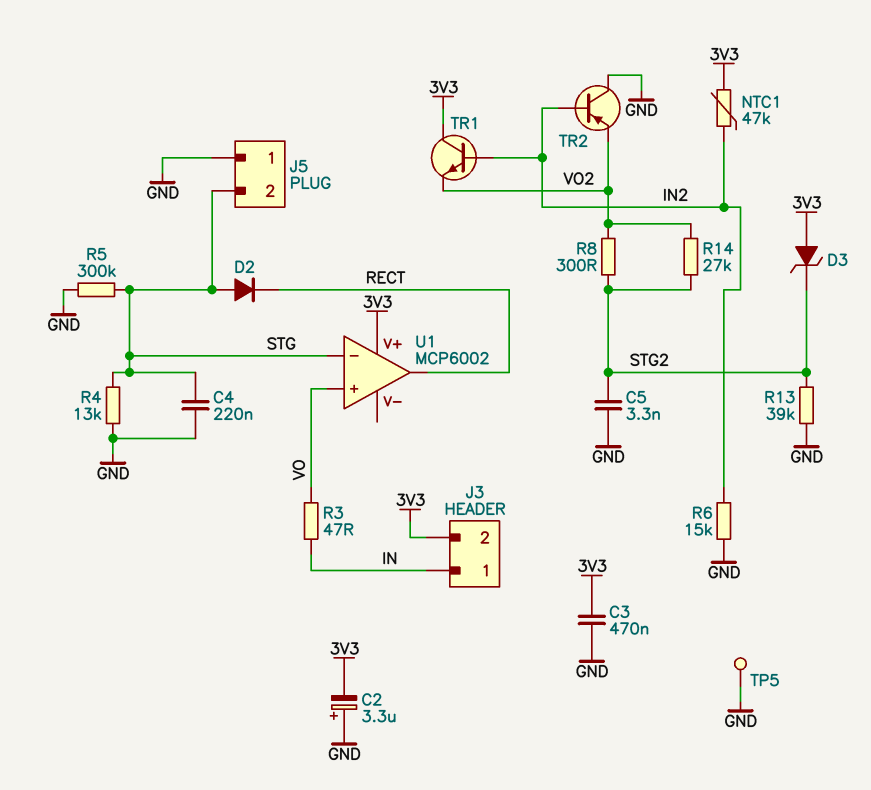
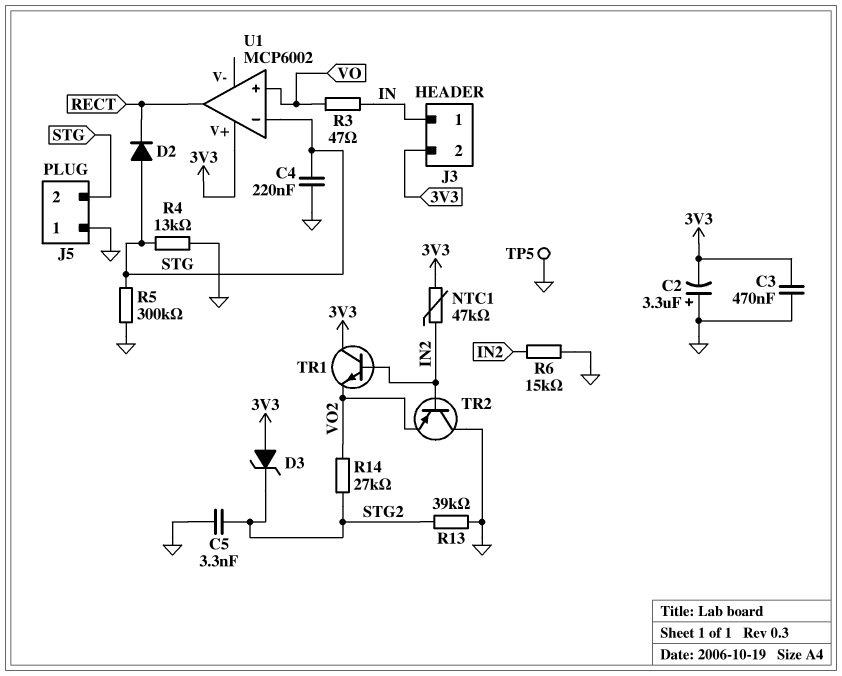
R8: 300 (STG2, VO2) -> none

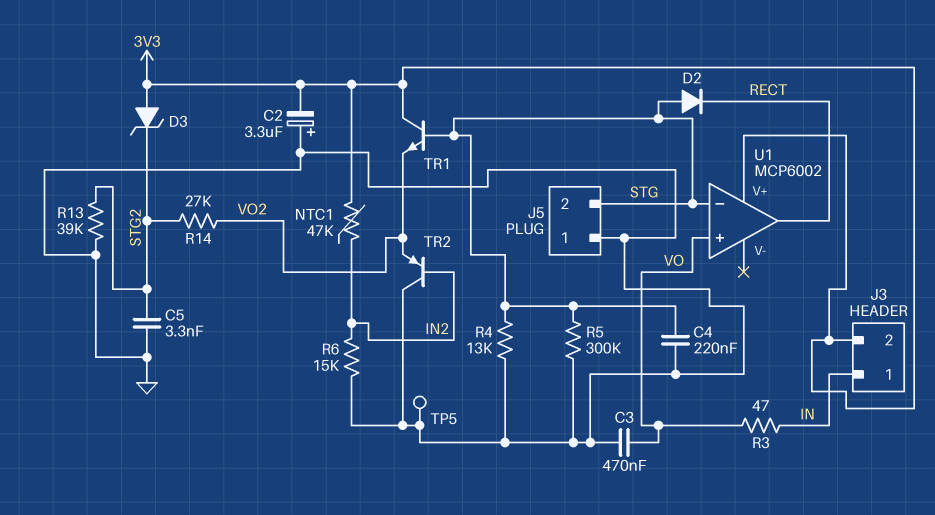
C3: 470nF (3V3, GND) -> 470nF (GND, VO)
TR1: NPN (B IN2, C 3V3, E VO2) -> NPN (B STG, C 3V3, E VO2)

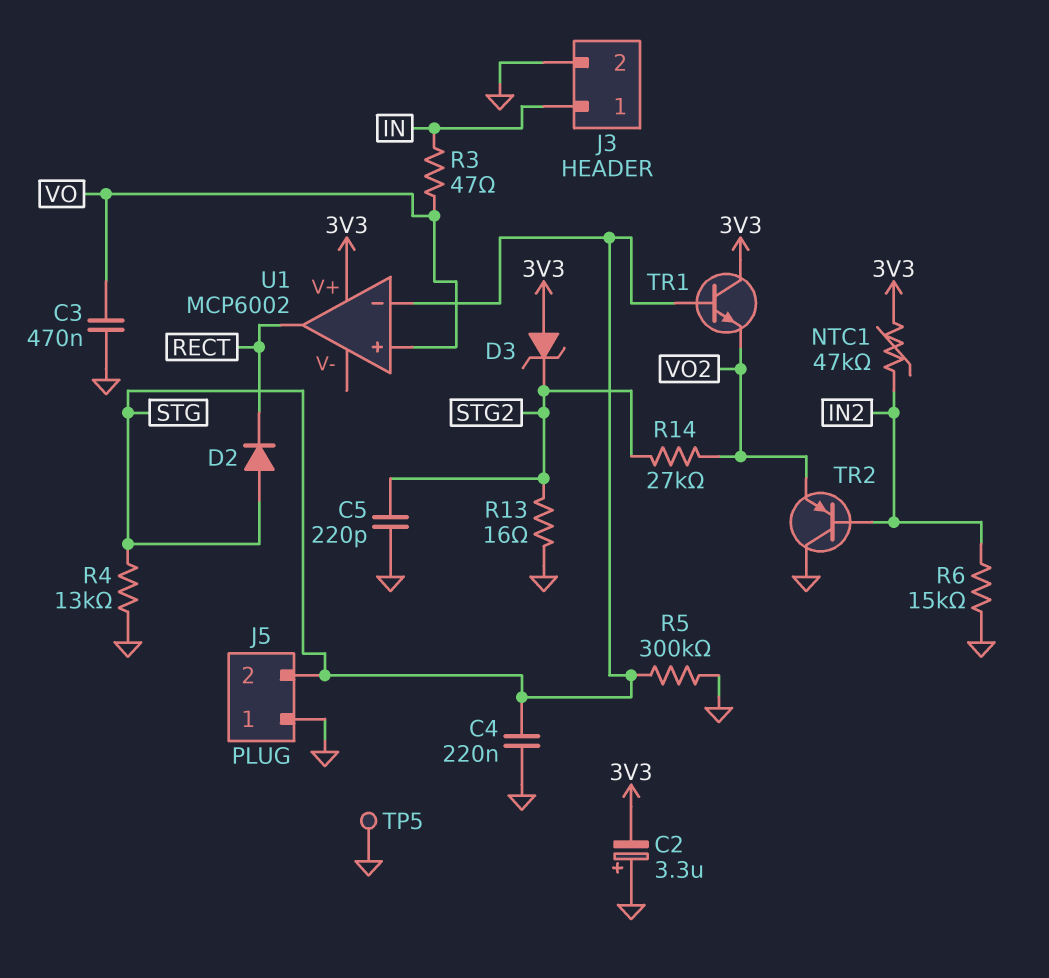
C5: 3.3nF (GND, STG2) -> 220pF (GND, STG2)
J3 pin 2: 3V3 -> GND
R13: 39k (GND, STG2) -> 16 (GND, STG2)

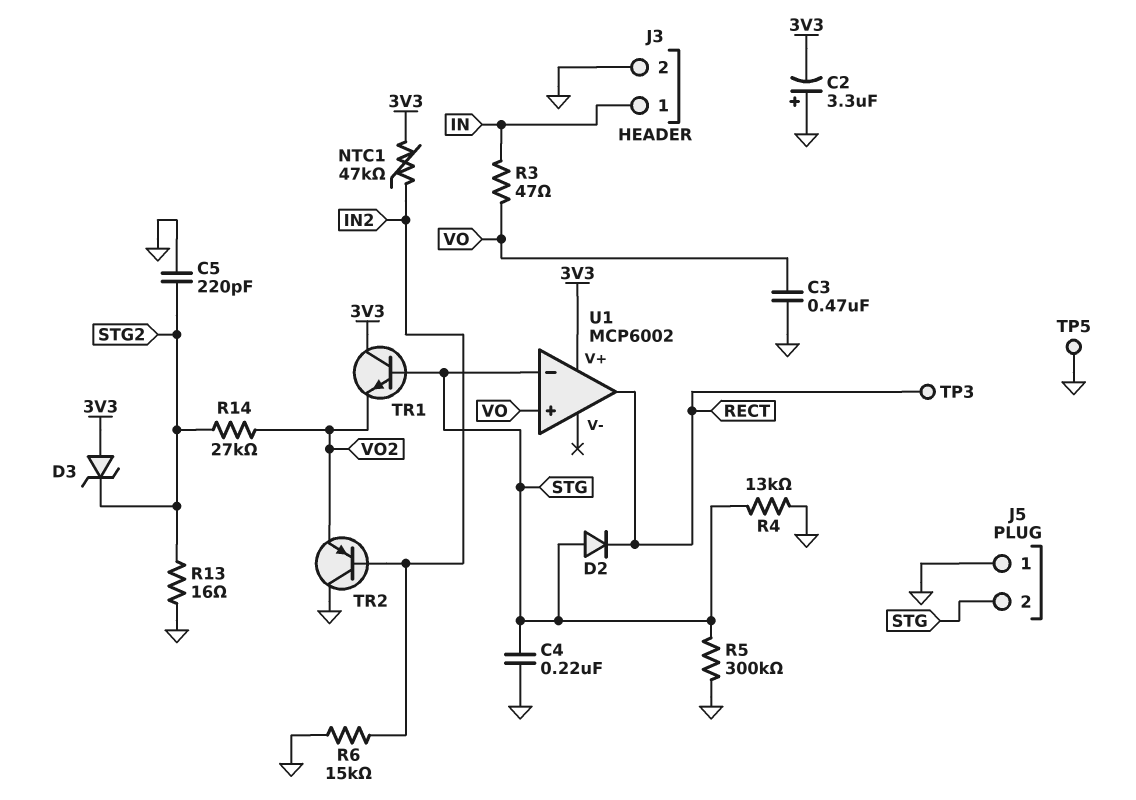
TP3: none -> test point (RECT)

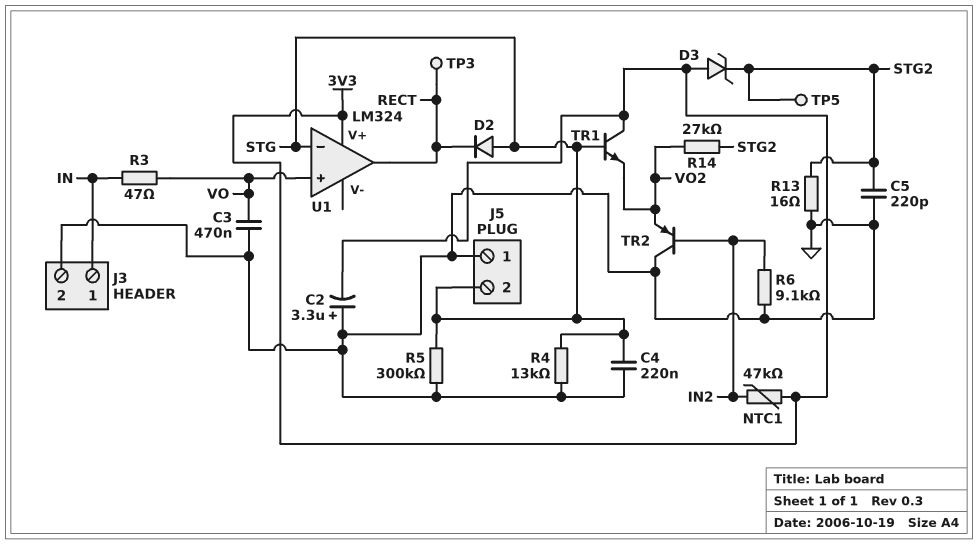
R6: 15k (GND, IN2) -> 9.1k (GND, IN2)
TP5: test point (GND) -> test point (STG2)
U1: MCP6002 -> LM324

